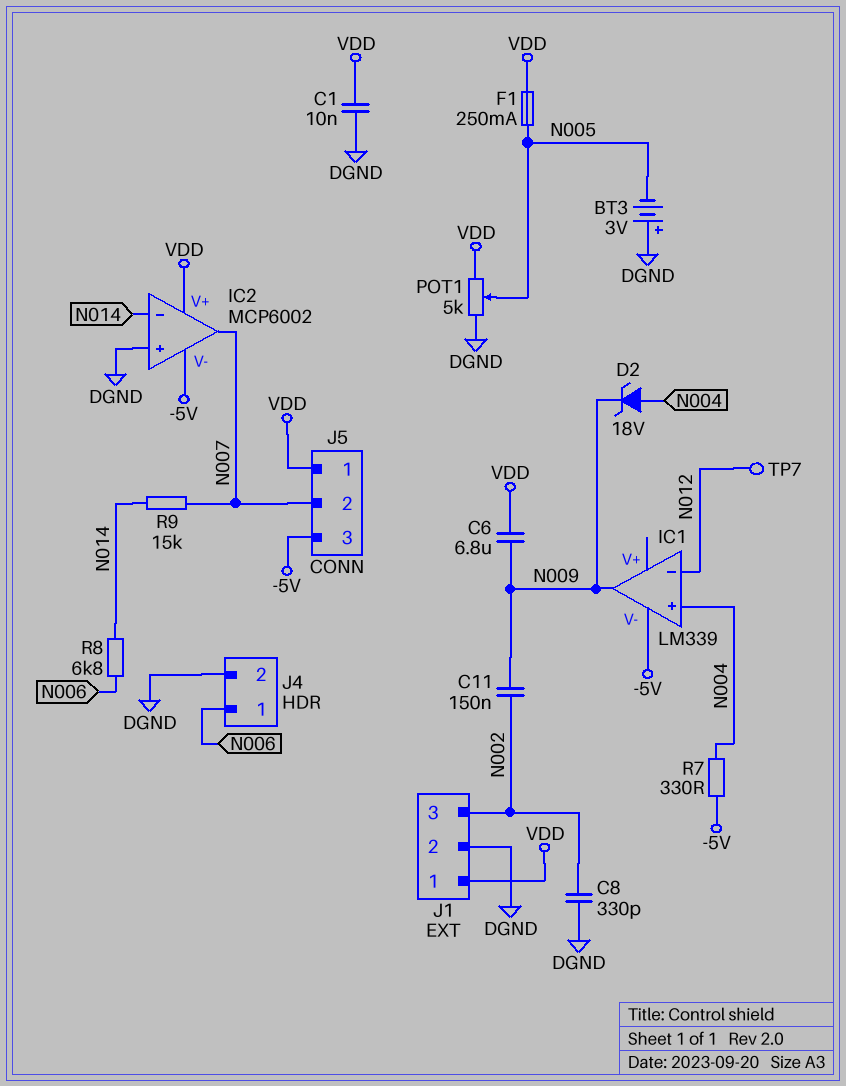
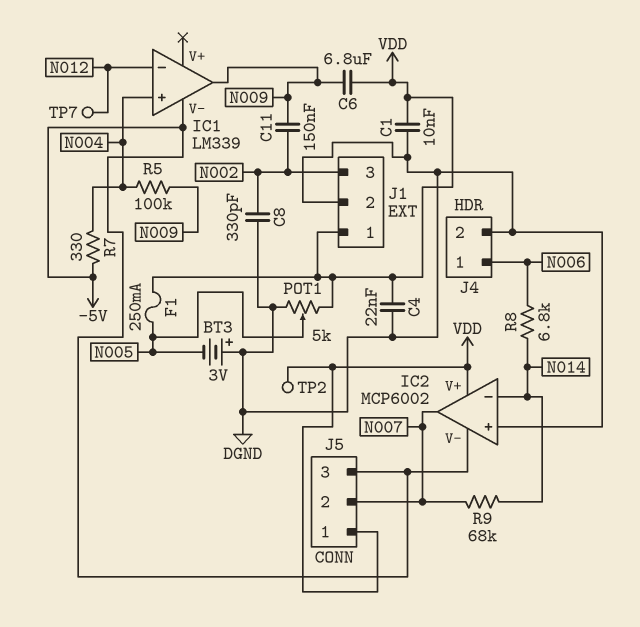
C4: none -> 22nF (DGND, VDD)
D2: zener 18V (A N004, K N009) -> none
R5: none -> 100k (N004, N009)
R9: 15k (N007, N014) -> 68k (N007, N014)
TP2: none -> test point (VDD)

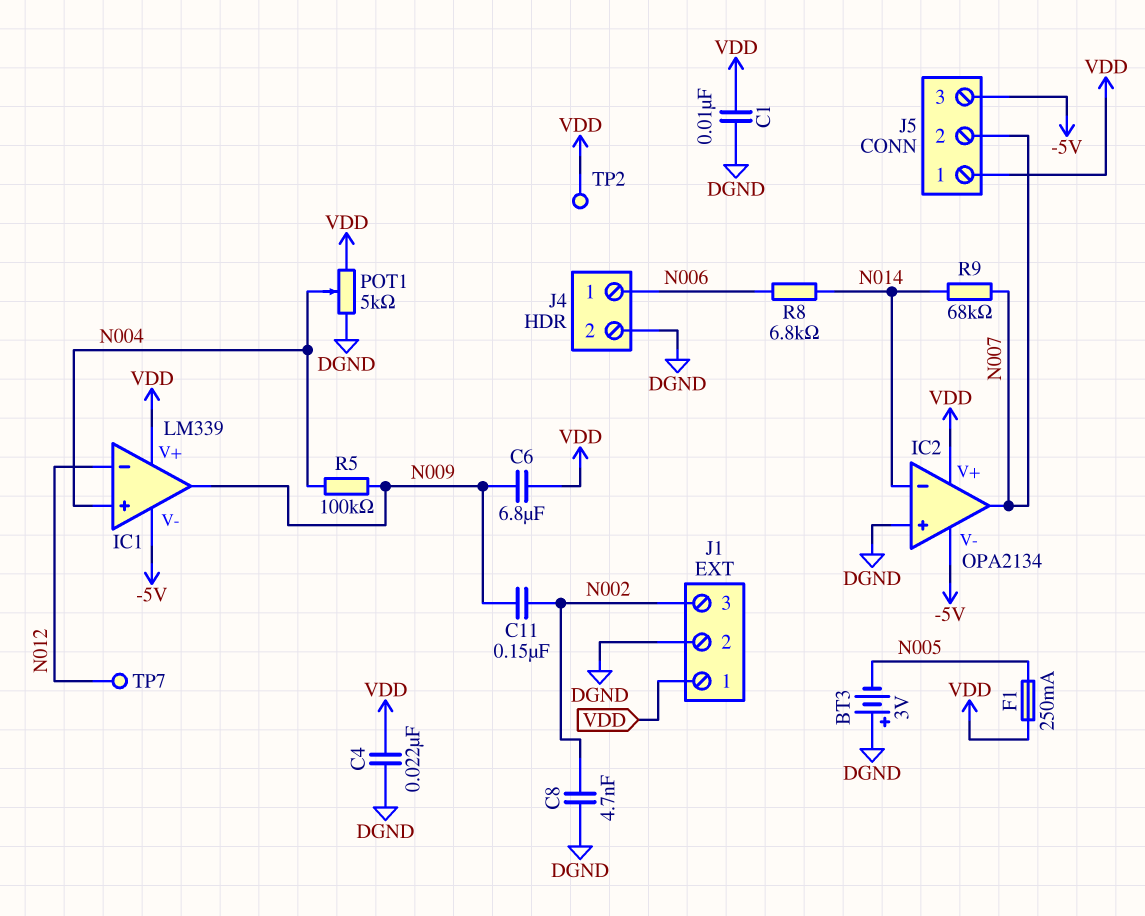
C8: 330pF (DGND, N002) -> 4.7nF (DGND, N002)
IC1 pin V+: none -> VDD
IC2: MCP6002 -> OPA2134
POT1: 5k (DGND, VDD, wiper N005) -> 5k (DGND, VDD, wiper N004)
R7: 330 (-5V, N004) -> none

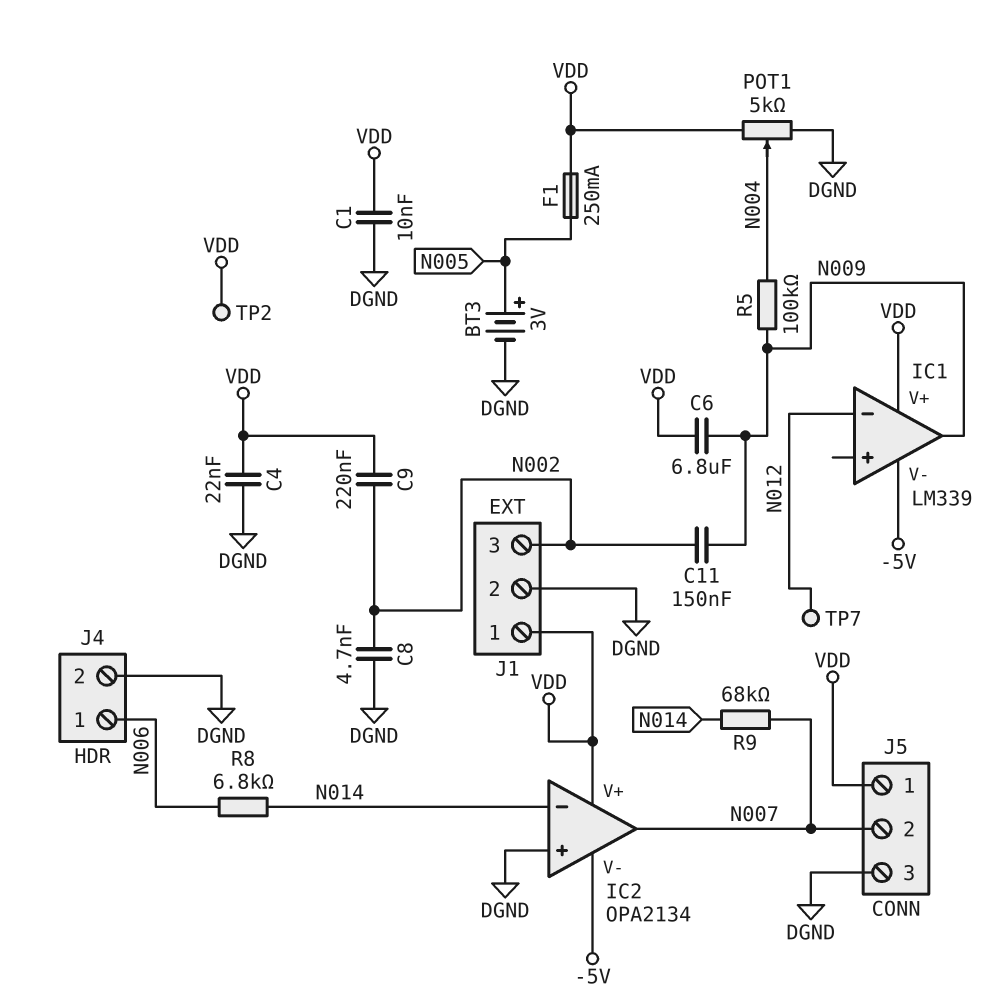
BT3: 3V (plus DGND, minus N005) -> 3V (plus N005, minus DGND)
C9: none -> 220nF (N002, VDD)
IC1 pin in+: N004 -> none
J5 pin 3: -5V -> DGND

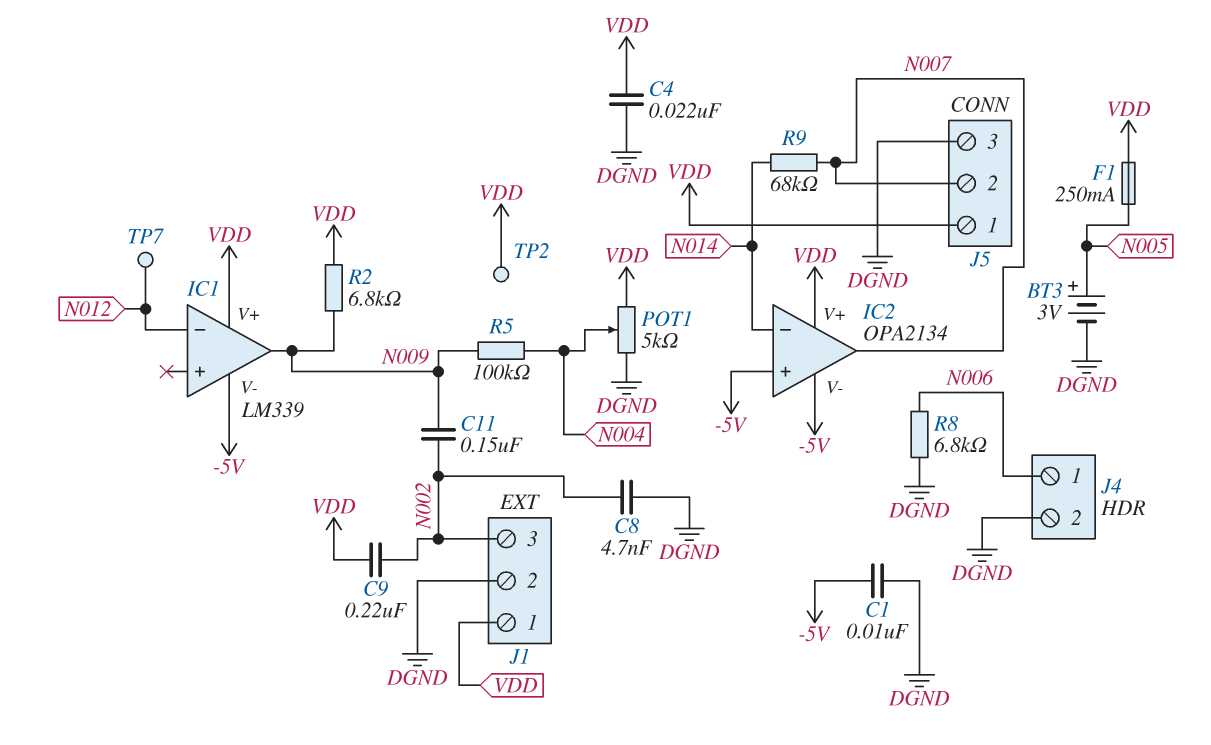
C1: 10nF (DGND, VDD) -> 10nF (-5V, DGND)
C6: 6.8uF (N009, VDD) -> none
IC2 pin in+: DGND -> -5V
R2: none -> 6.8k (N009, VDD)
R8: 6.8k (N006, N014) -> 6.8k (DGND, N006)

